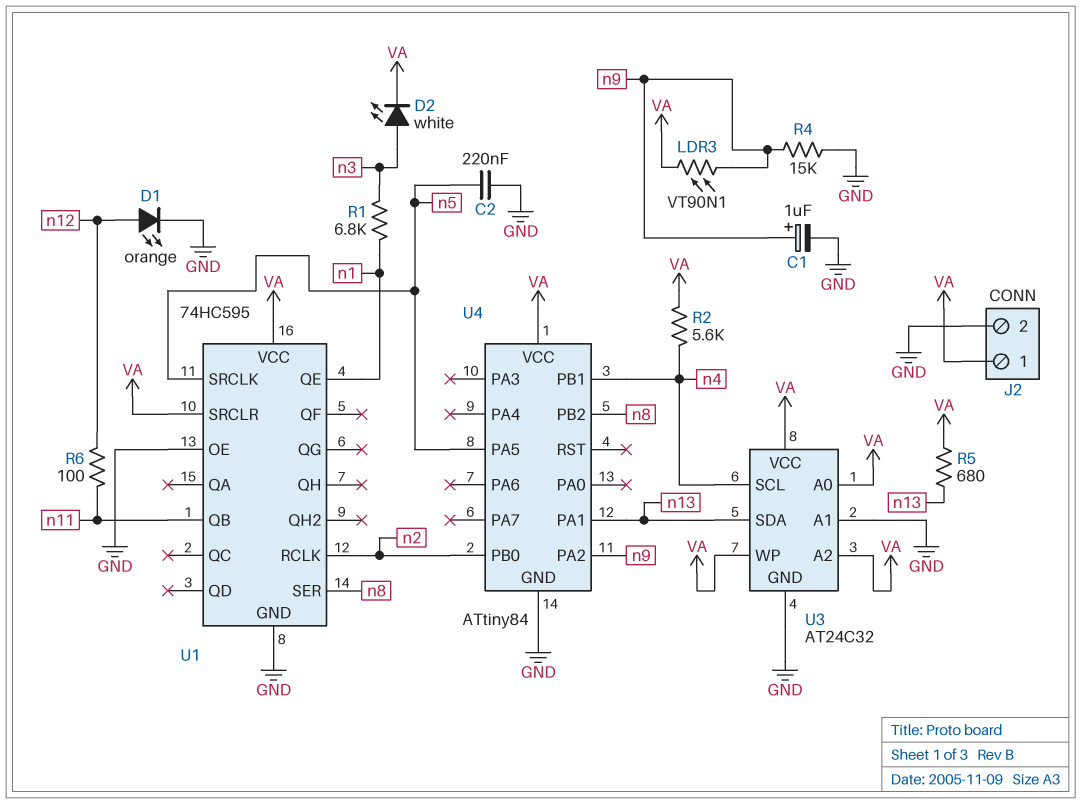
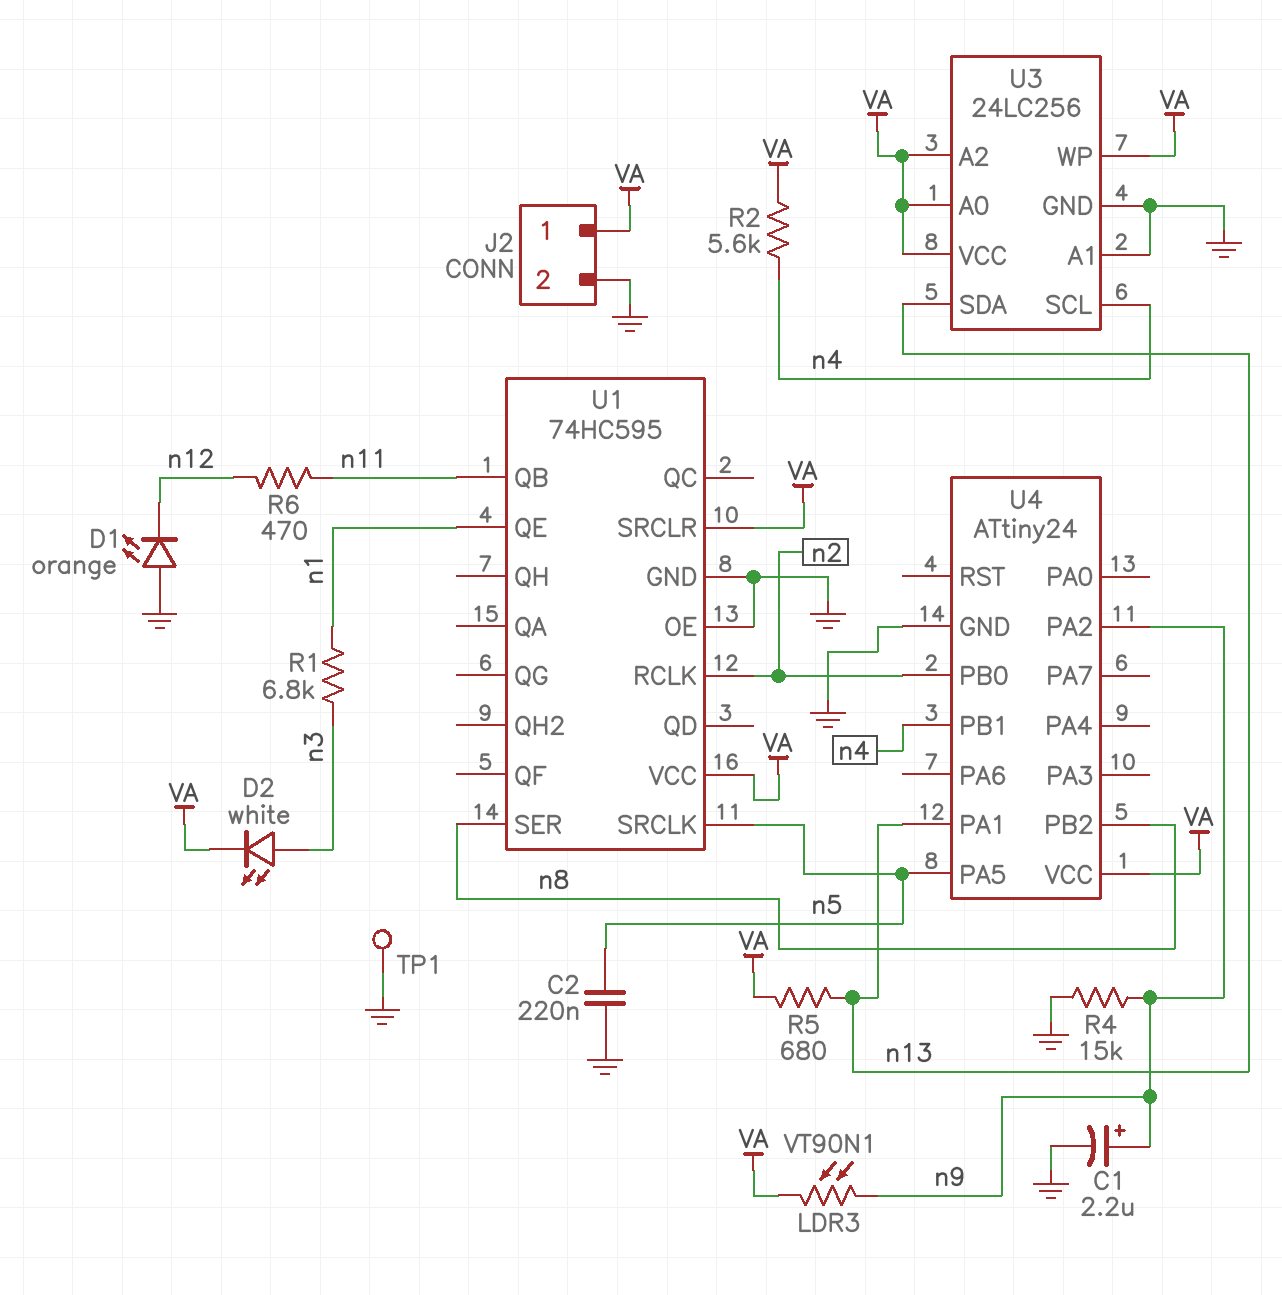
C1: 1uF (plus n9, minus GND) -> 2.2uF (plus n9, minus GND)
D1: LED orange (A n12, K GND) -> LED orange (A GND, K n12)
R6: 100 (n11, n12) -> 470 (n11, n12)
TP1: none -> test point (GND)
U3: AT24C32 -> 24LC256
U4: ATtiny84 -> ATtiny24

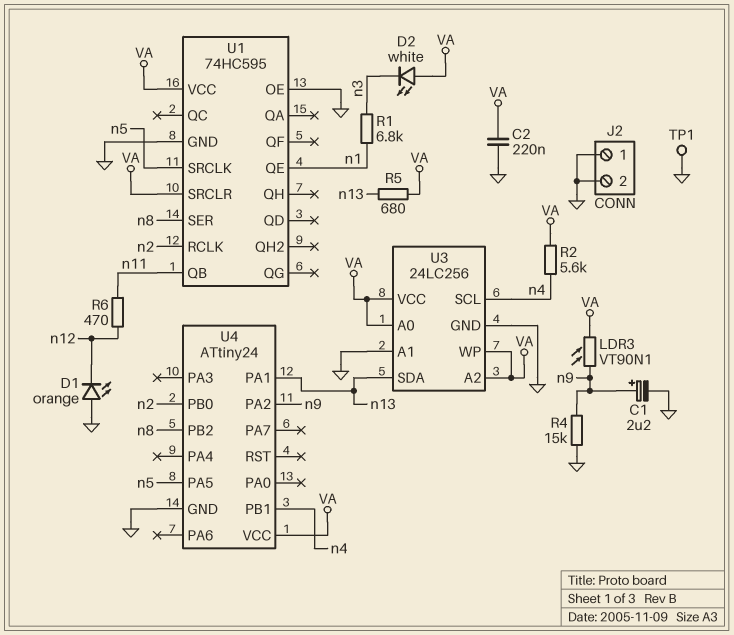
C2: 220nF (GND, n5) -> 220nF (GND, VA)
D2: LED white (A n3, K VA) -> LED white (A VA, K n3)
J2 pin 1: VA -> GND

